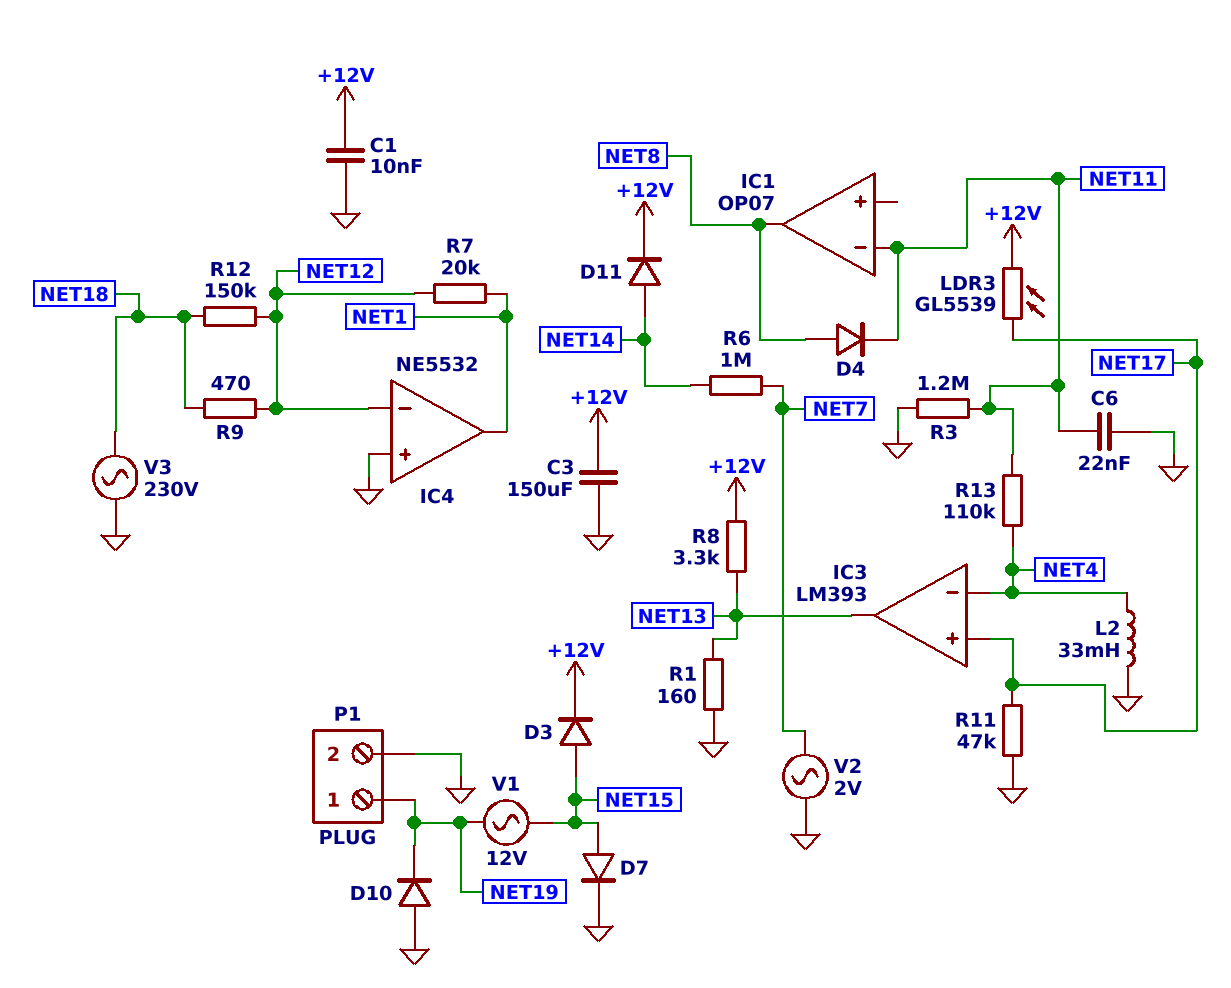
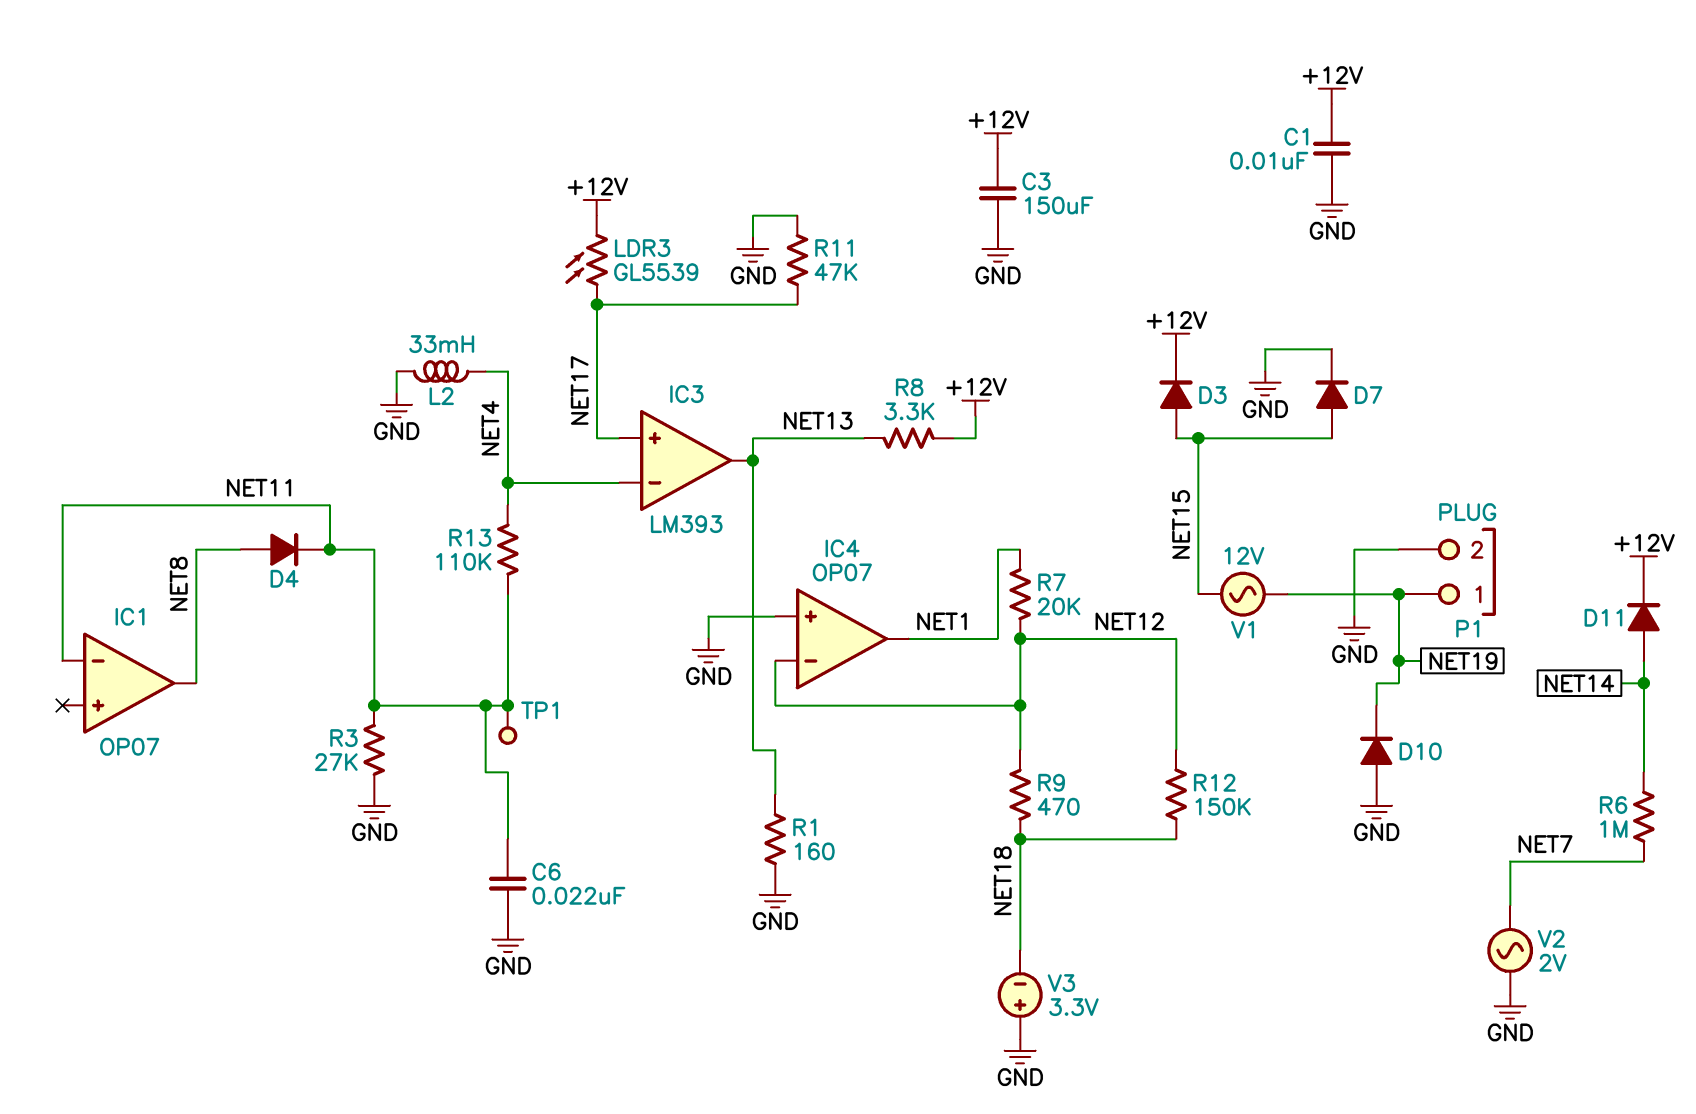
IC4: NE5532 -> OP07
R3: 1.2M (GND, NET11) -> 27k (GND, NET11)
TP1: none -> test point (NET11)
V3: AC 230V (GND, NET18) -> 3.3V (plus GND, minus NET18)

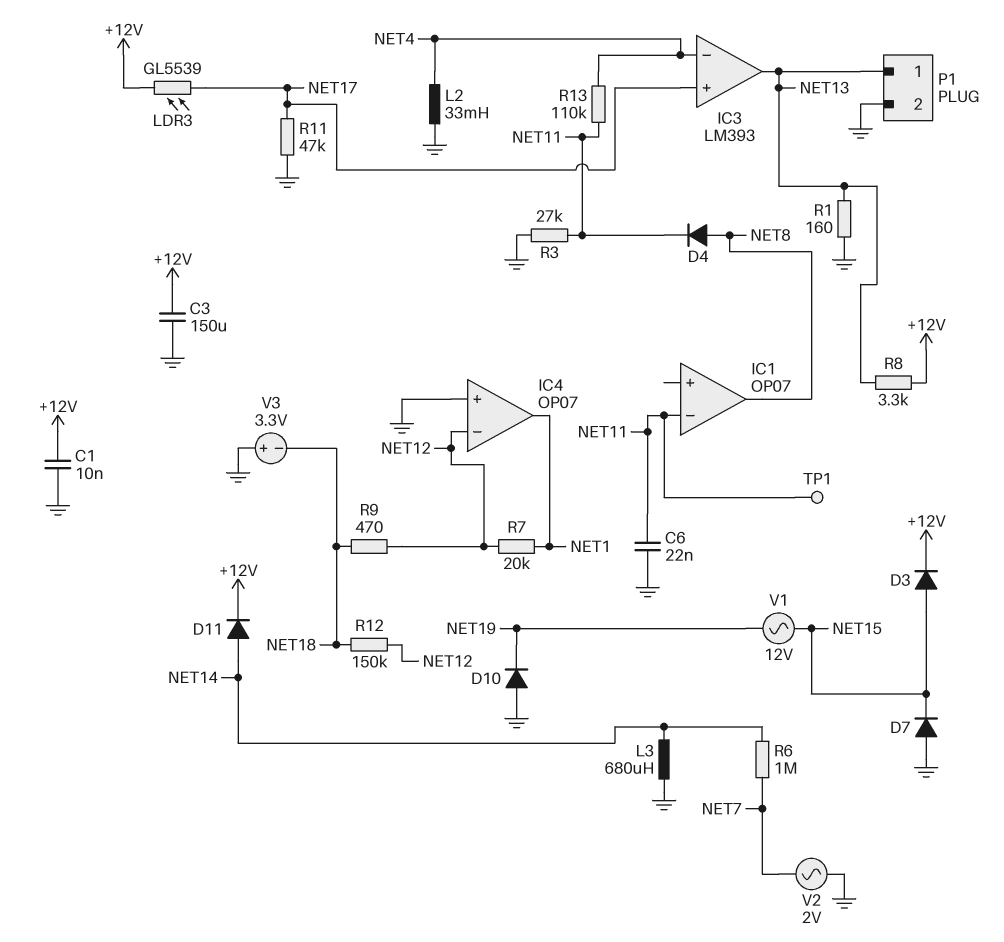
D7: diode (A NET15, K GND) -> diode (A GND, K NET15)
L3: none -> 680uH (GND, NET14)
P1 pin 1: NET19 -> NET13

